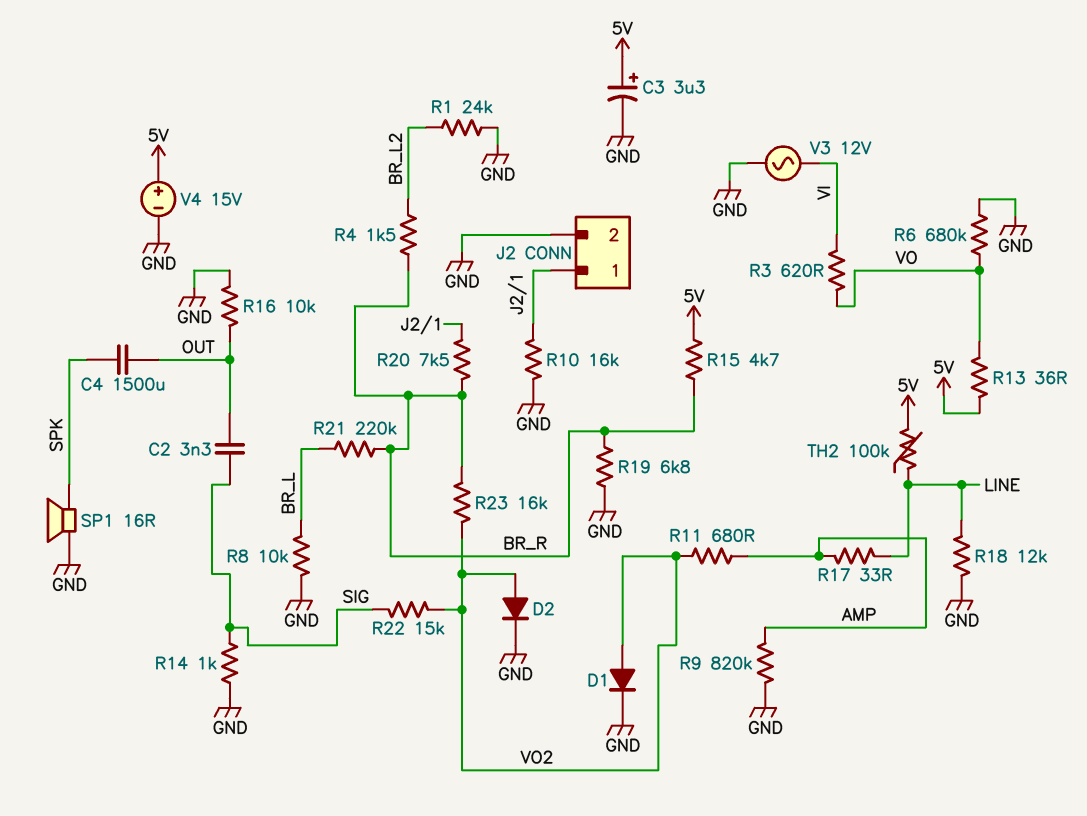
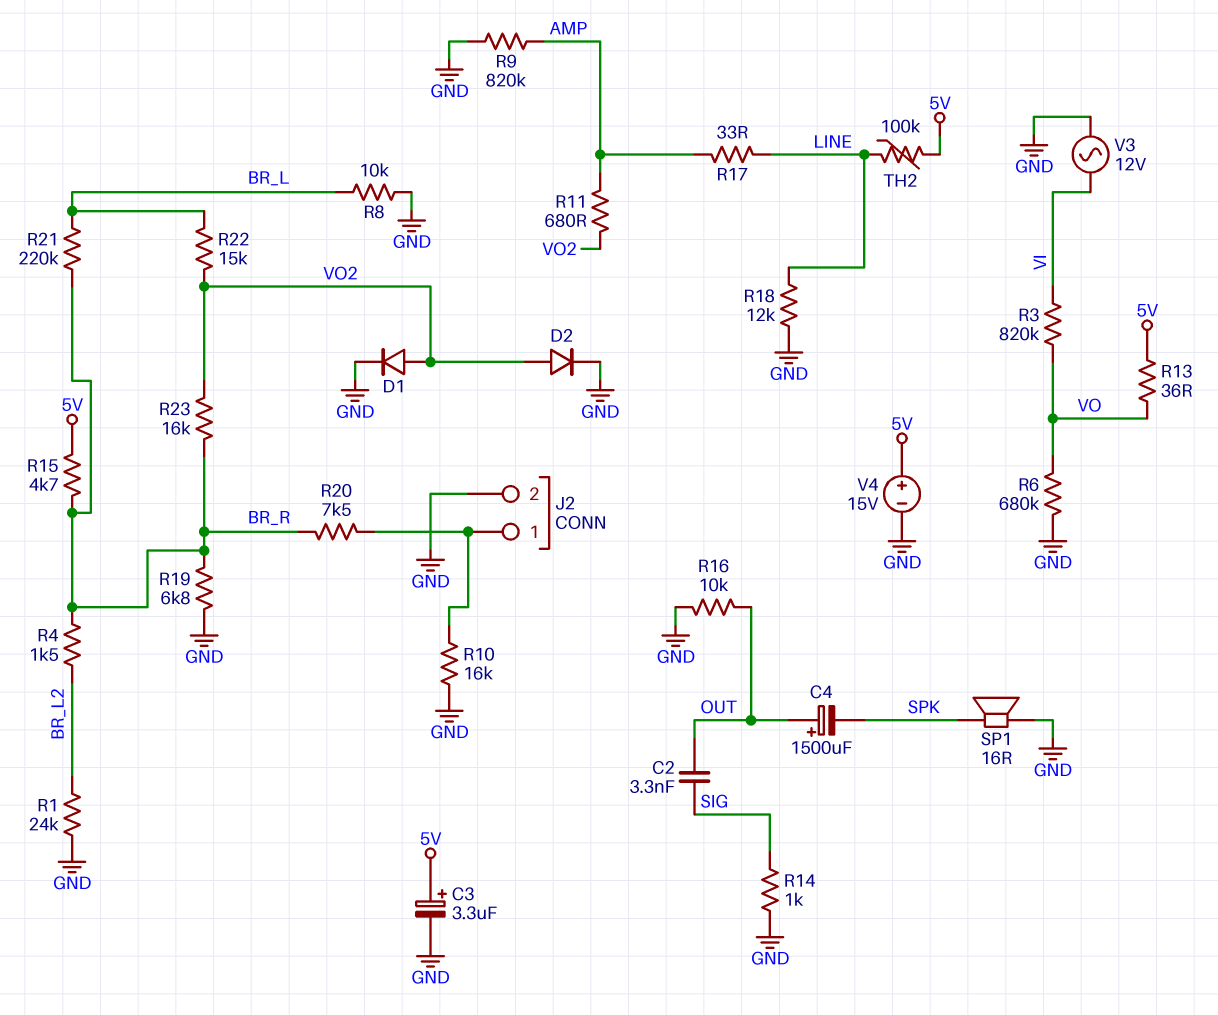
C4: 1500uF (OUT, SPK) -> 1500uF (plus OUT, minus SPK)
R3: 620 (VI, VO) -> 820k (VI, VO)
R22: 15k (SIG, VO2) -> 15k (BR_L, VO2)

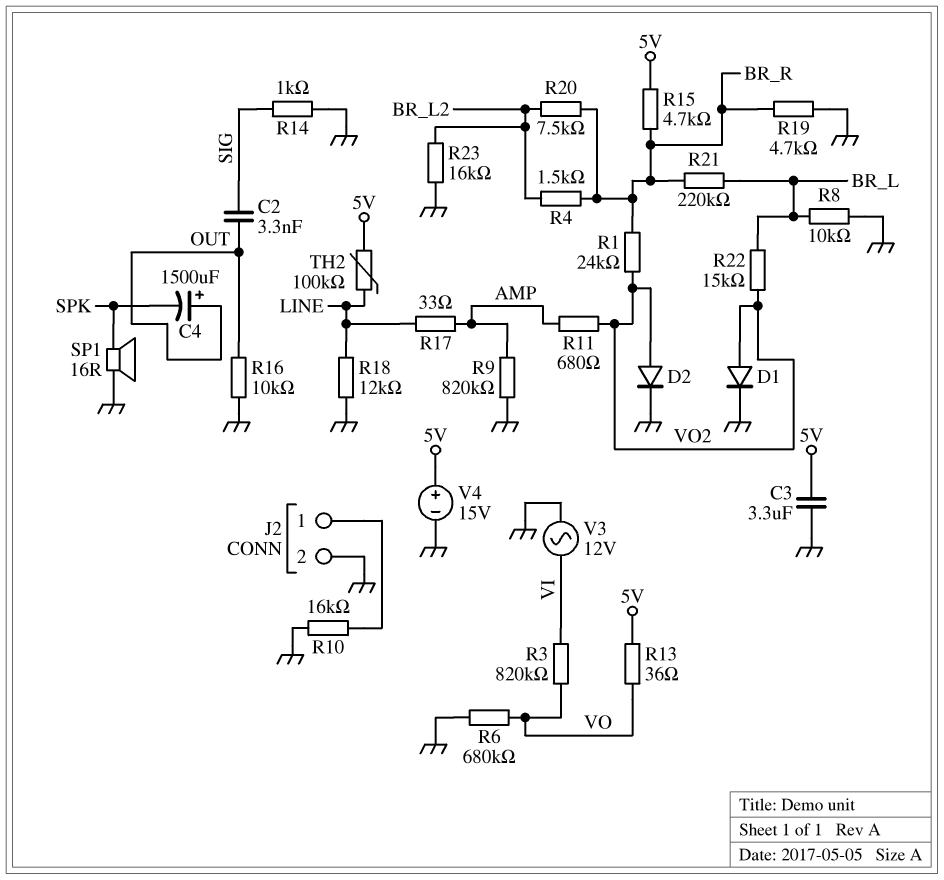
C3: 3.3uF (plus 5V, minus GND) -> 3.3uF (5V, GND)
R1: 24k (BR_L2, GND) -> 24k (BR_R, VO2)
R19: 6.8k (BR_R, GND) -> 4.7k (BR_R, GND)
R20: 7.5k (BR_R, J2/1) -> 7.5k (BR_L2, BR_R)
R23: 16k (BR_R, VO2) -> 16k (BR_L2, GND)

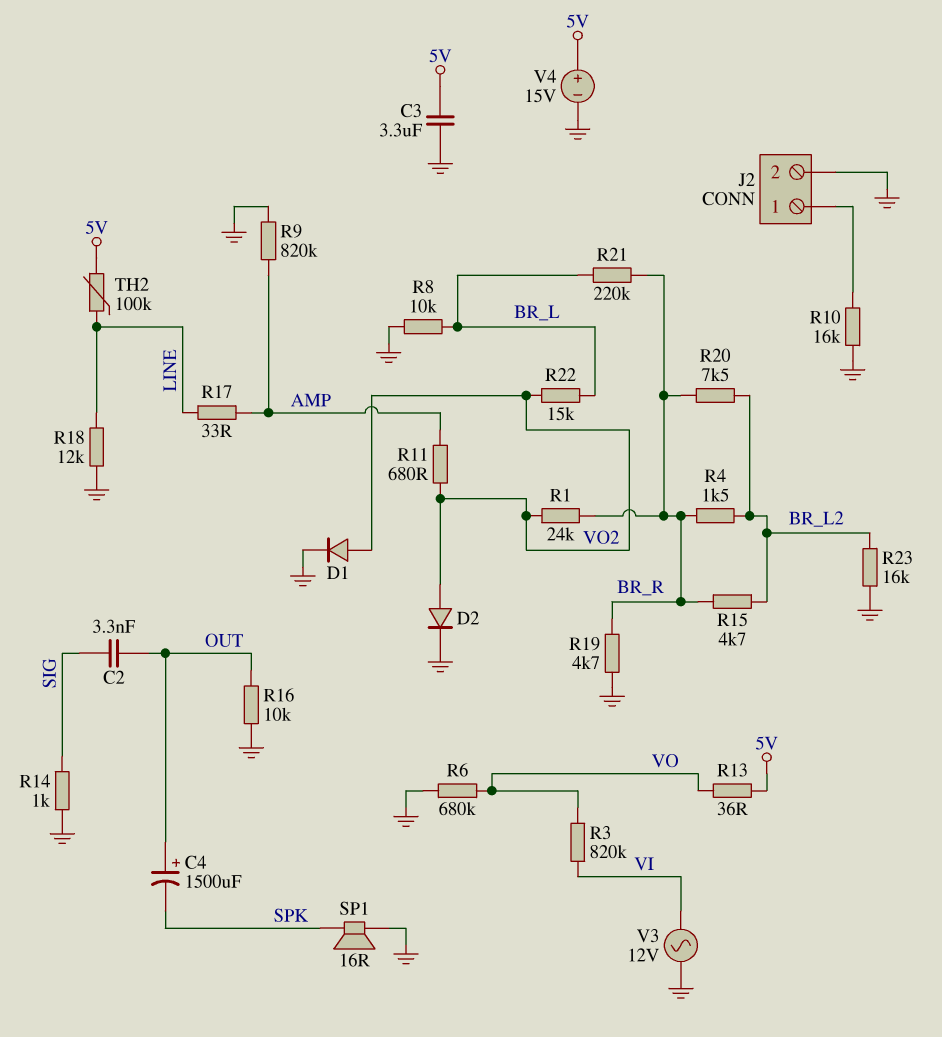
R15: 4.7k (5V, BR_R) -> 4.7k (BR_L2, BR_R)

